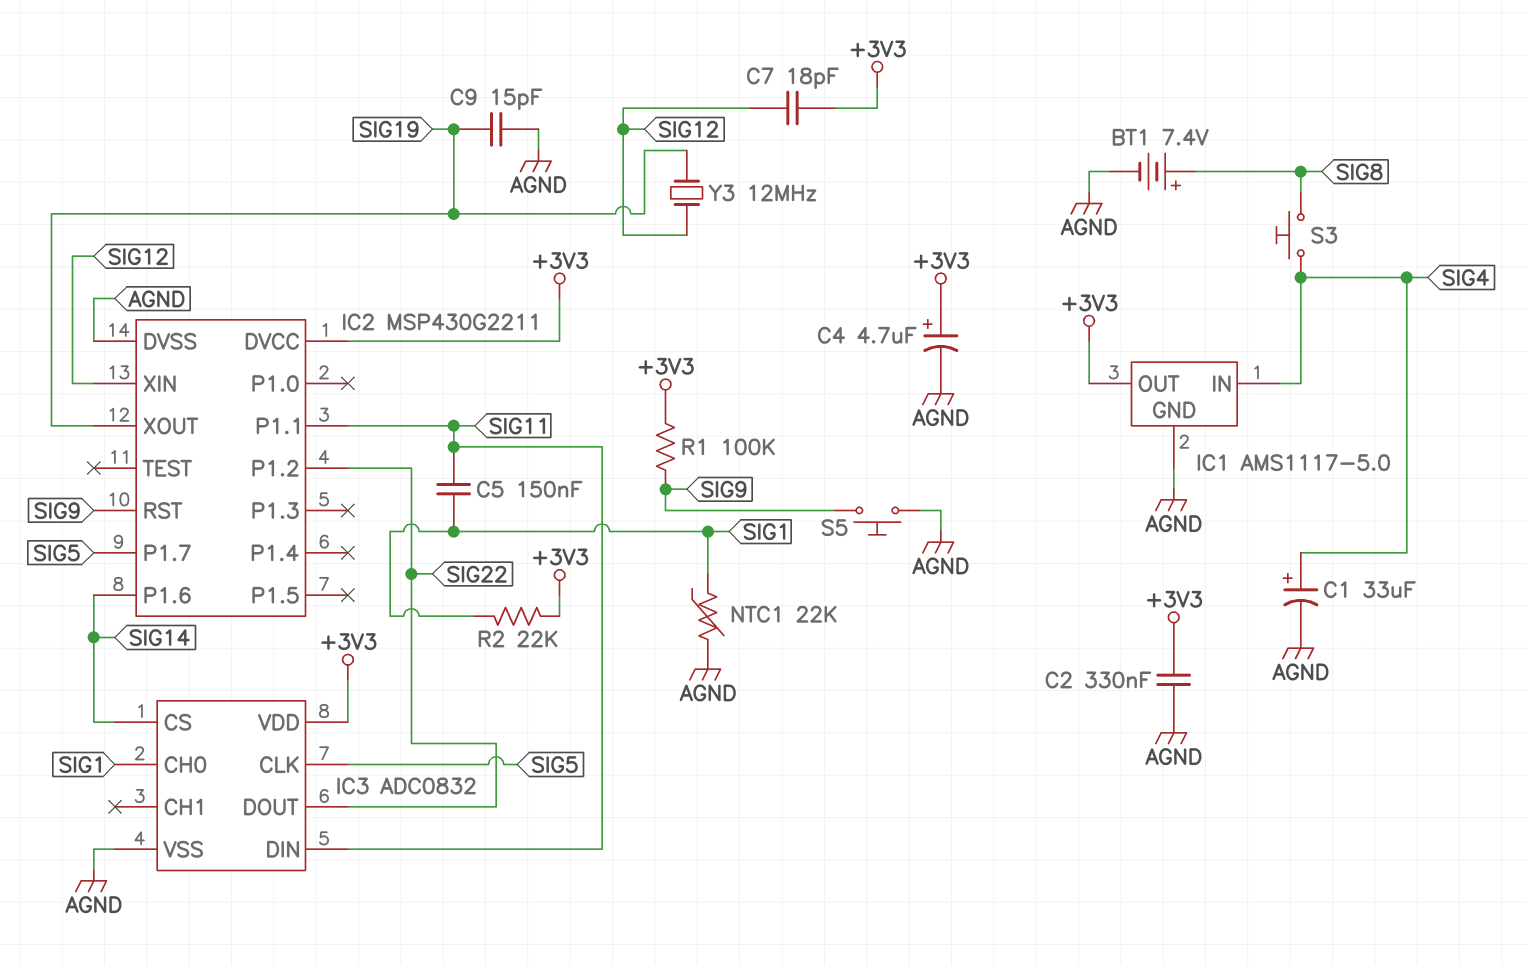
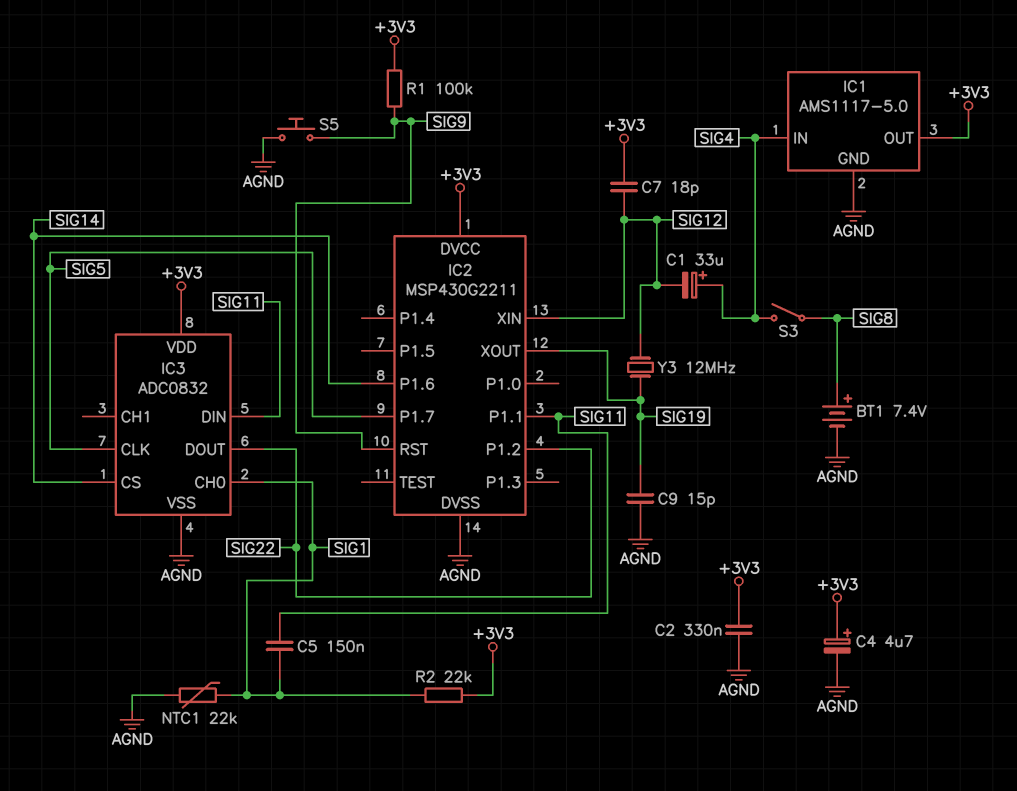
C1: 33uF (plus SIG4, minus AGND) -> 33uF (plus SIG4, minus SIG12)
S3: button (SIG4, SIG8) -> switch (SIG4, SIG8)

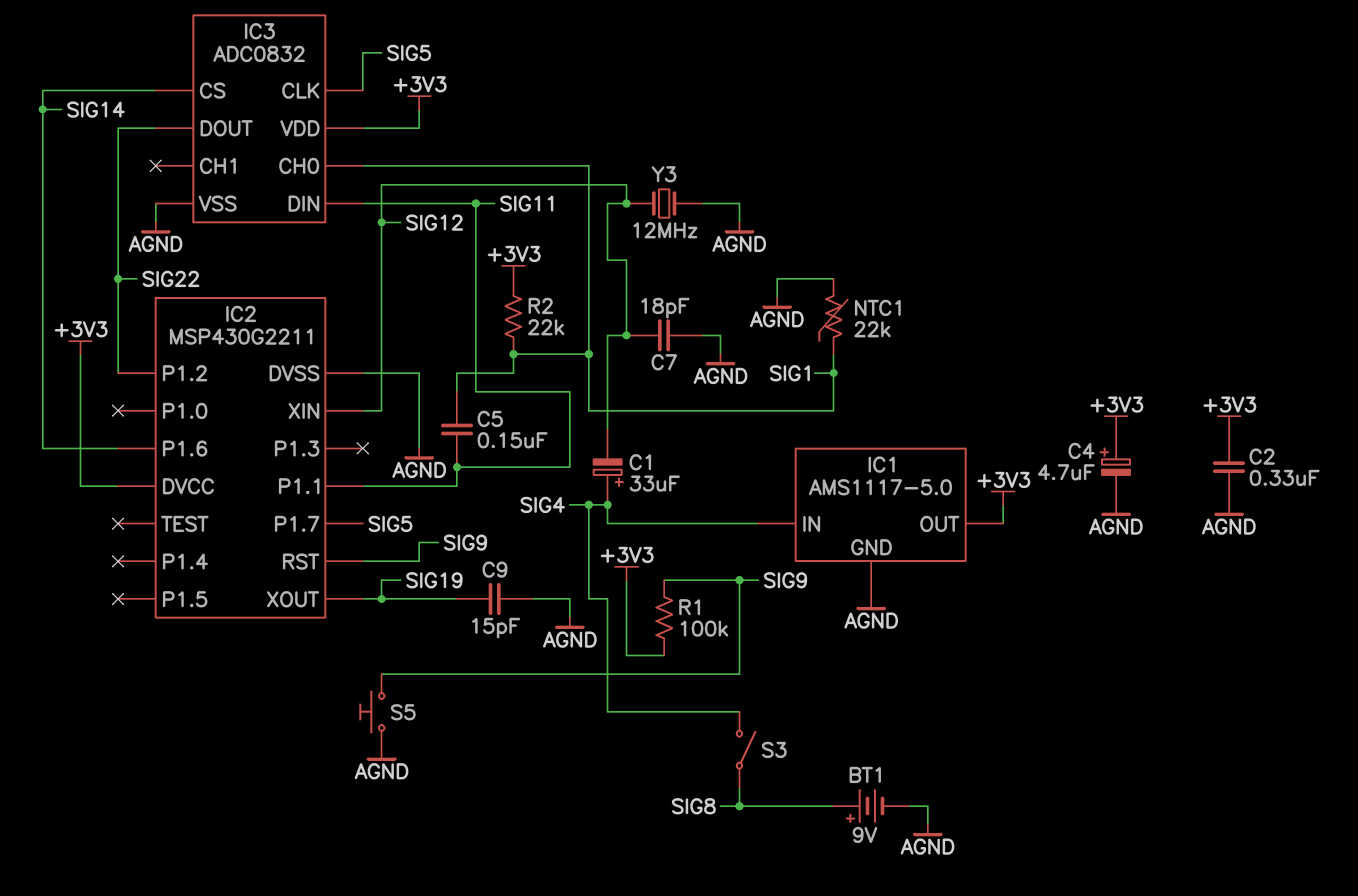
BT1: 7.4V (plus SIG8, minus AGND) -> 9V (plus SIG8, minus AGND)
C7: 18pF (+3V3, SIG12) -> 18pF (AGND, SIG12)
Y3: 12MHz (SIG12, SIG19) -> 12MHz (AGND, SIG12)

